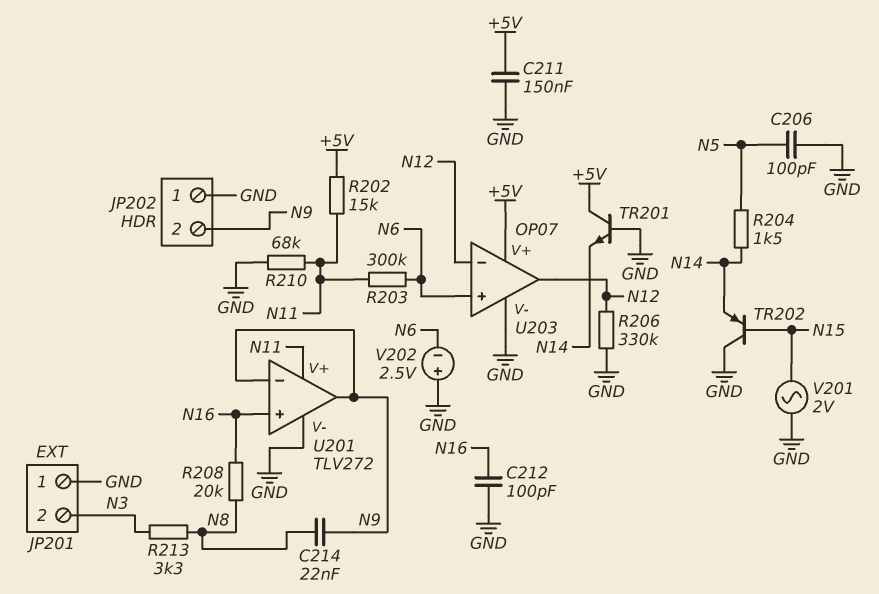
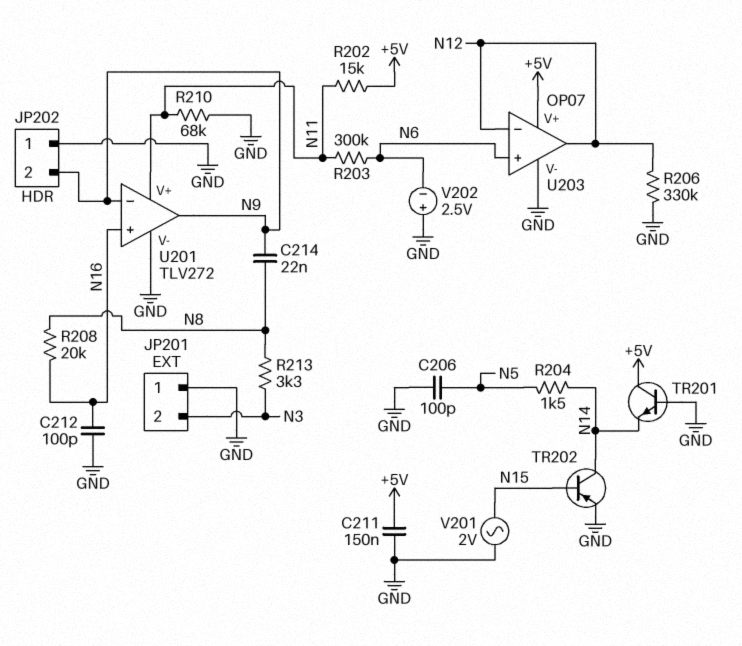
TR202: PNP (B N15, C GND, E N14) -> PNP (B N15, C N14, E GND)

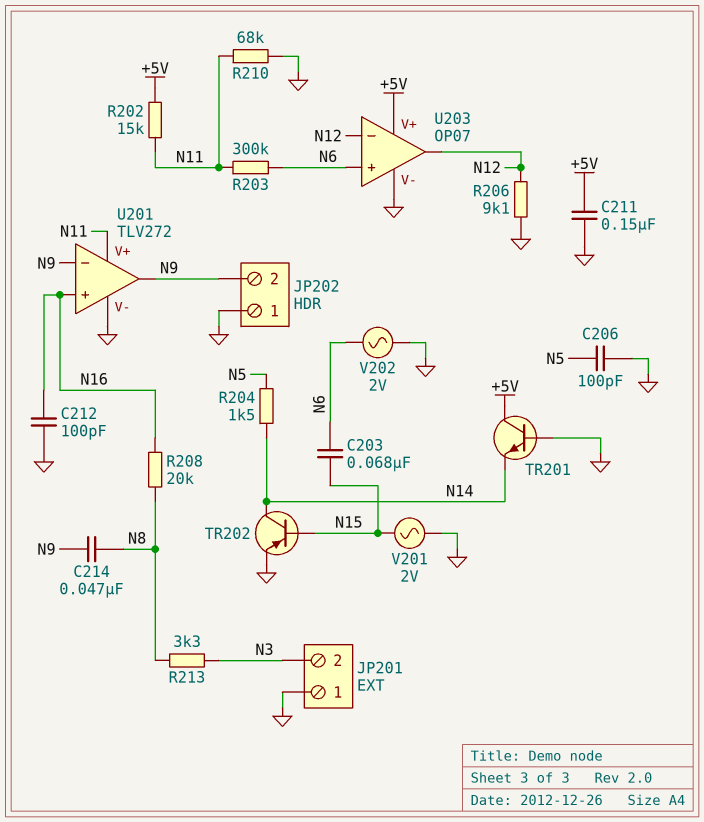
C203: none -> 68nF (N6, N15)
C214: 22nF (N8, N9) -> 47nF (N8, N9)
R206: 330k (GND, N12) -> 9.1k (GND, N12)
V202: 2.5V (plus GND, minus N6) -> AC 2V (GND, N6)

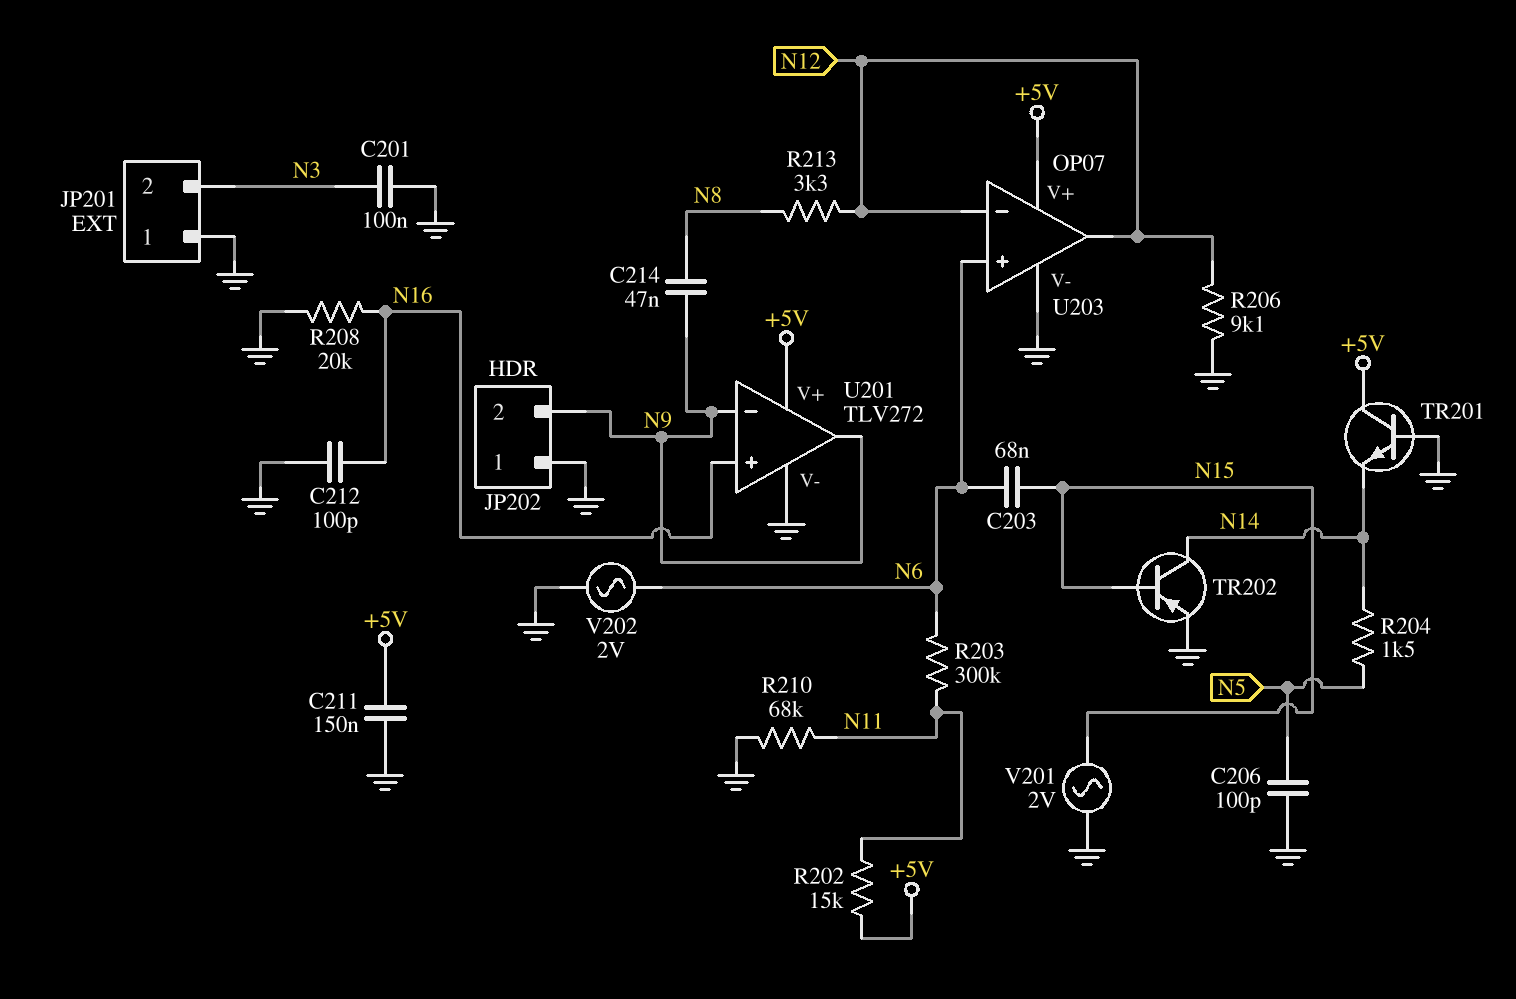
C201: none -> 100nF (GND, N3)
R208: 20k (N8, N16) -> 20k (GND, N16)
R213: 3.3k (N3, N8) -> 3.3k (N8, N12)
U201 pin V+: N11 -> +5V

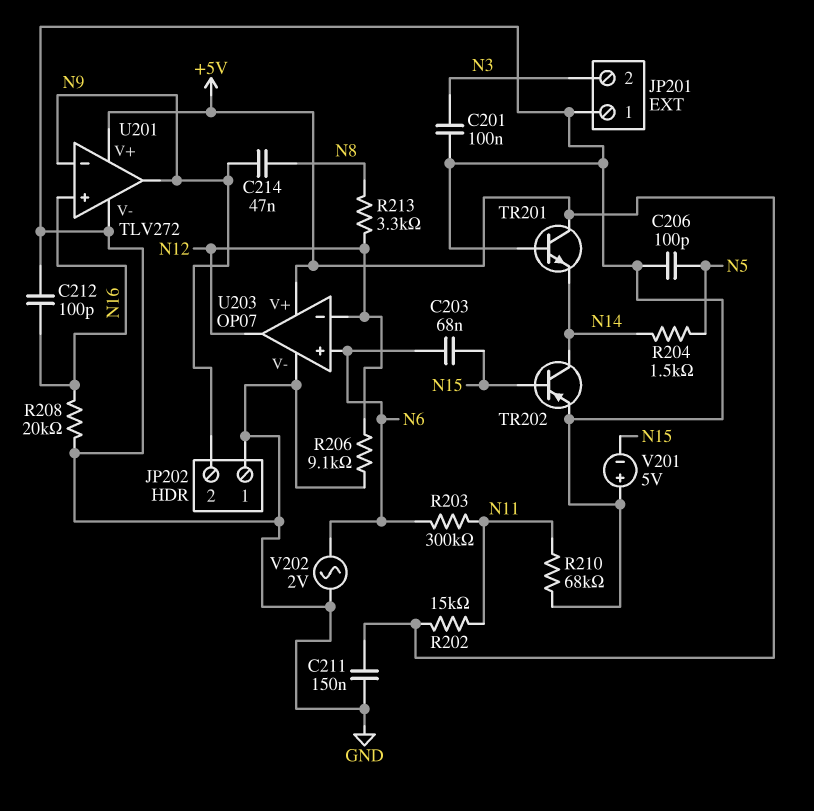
V201: AC 2V (GND, N15) -> 5V (plus GND, minus N15)

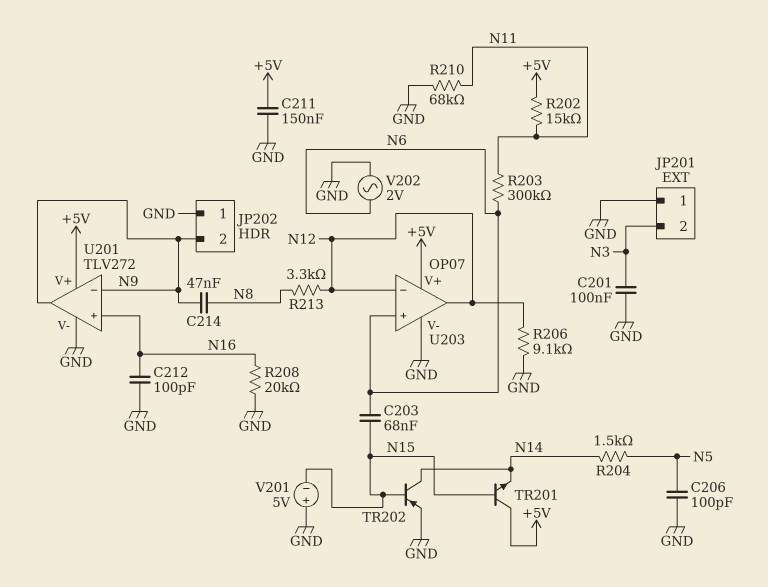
TR201: NPN (B GND, C +5V, E N14) -> NPN (B N15, C +5V, E N14)

